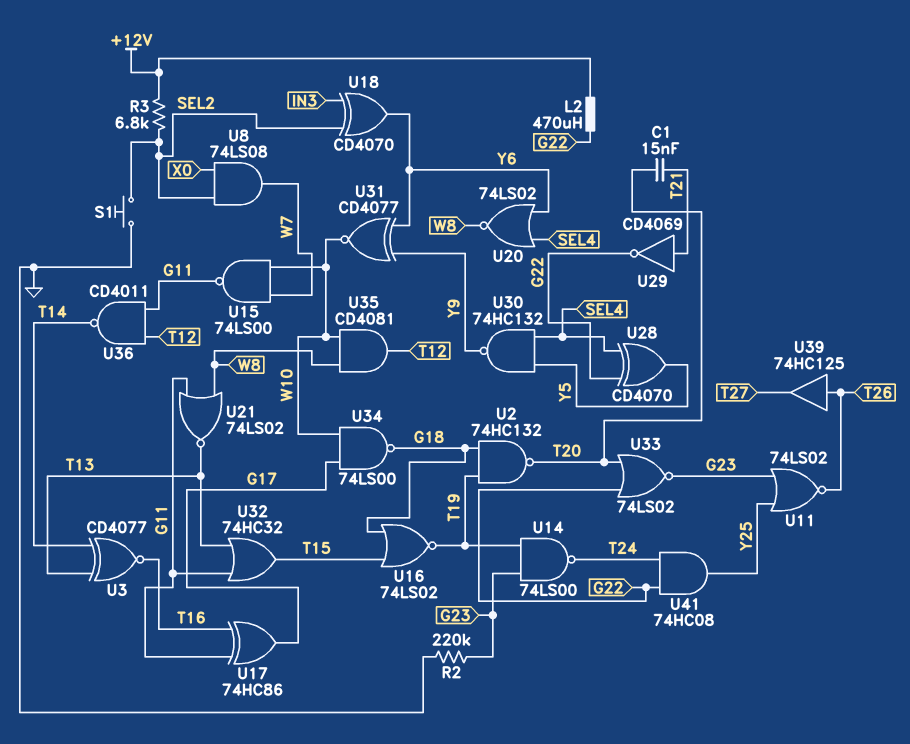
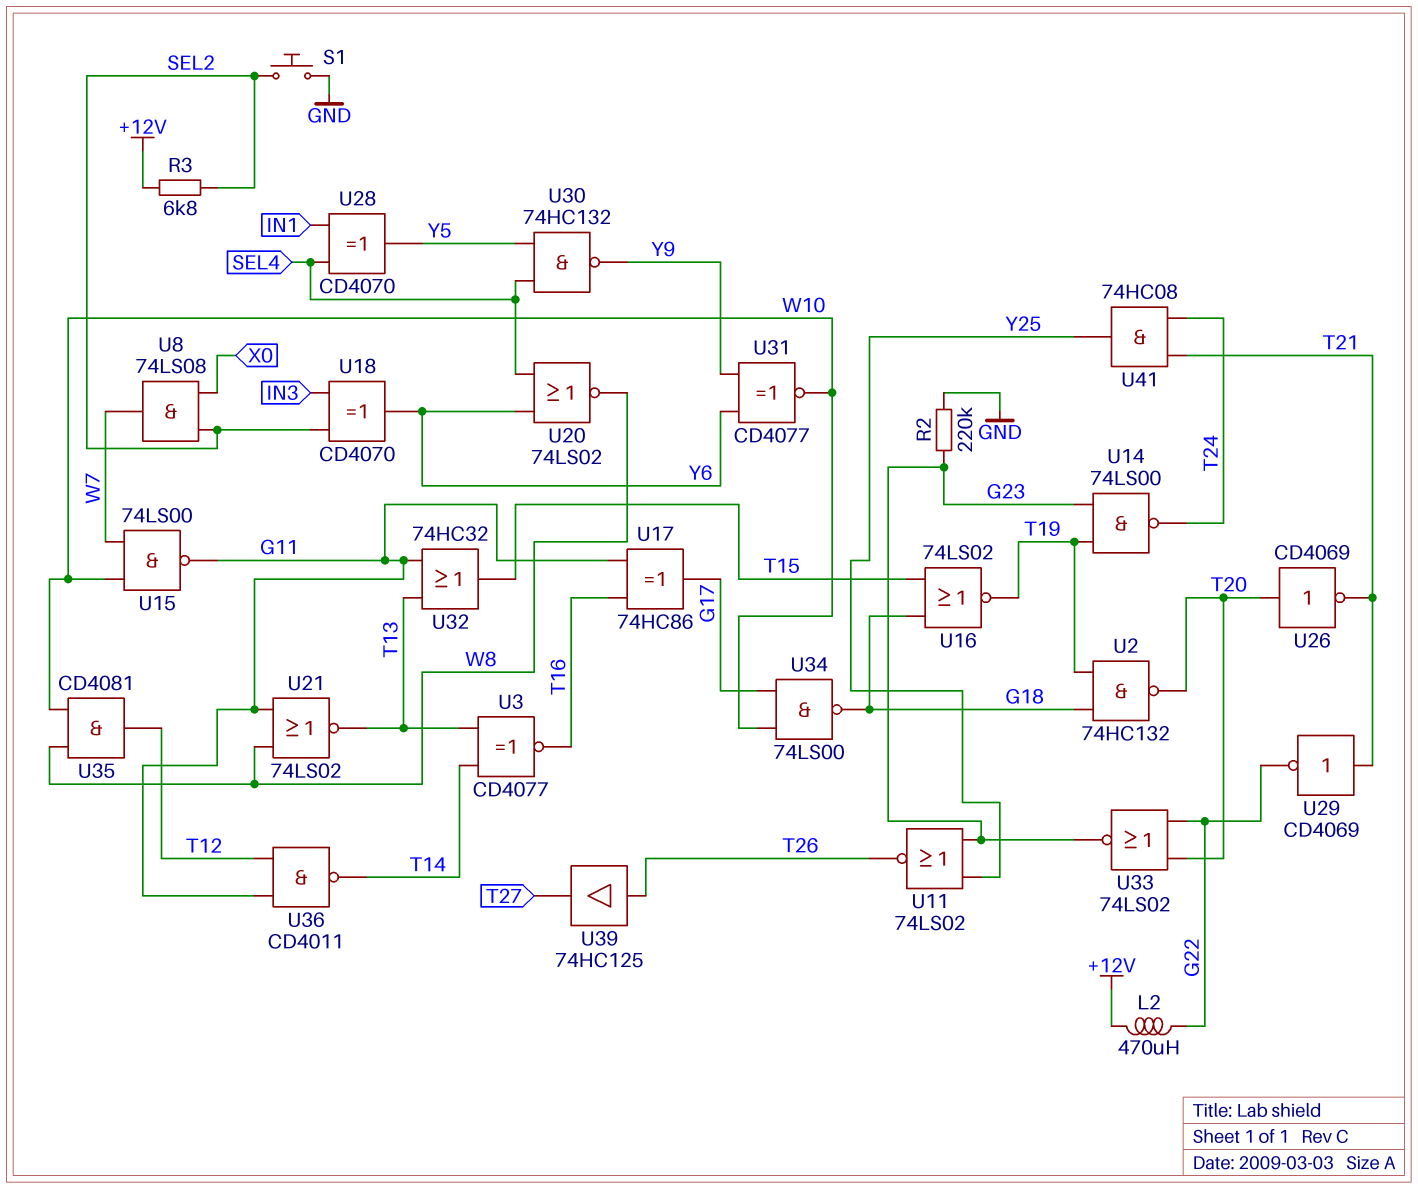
C1: 15nF (T20, T21) -> none
U26: none -> NOT CD4069 (in T20, out T21)
U28: XOR CD4070 (in G22, in SEL4, out Y5) -> XOR CD4070 (in IN1, in SEL4, out Y5)
U41: AND 74HC08 (in G22, in T24, out Y25) -> AND 74HC08 (in T21, in T24, out Y25)

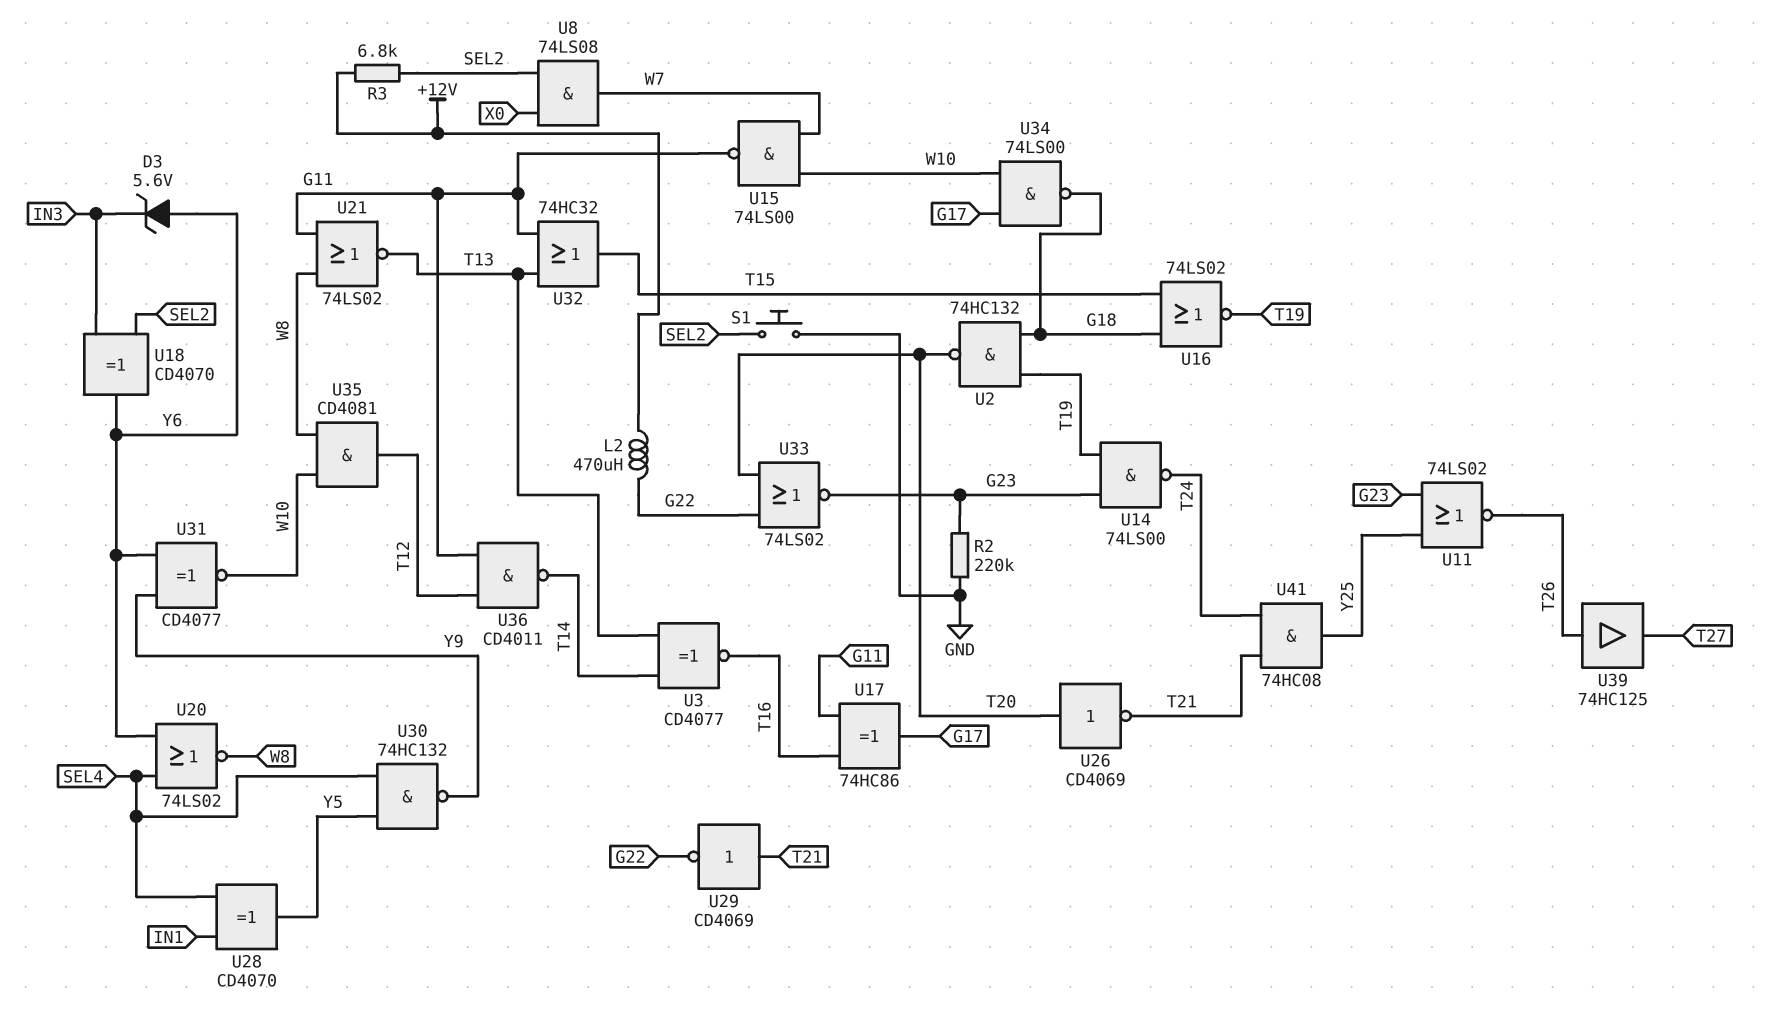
D3: none -> zener 5.6V (A Y6, K IN3)

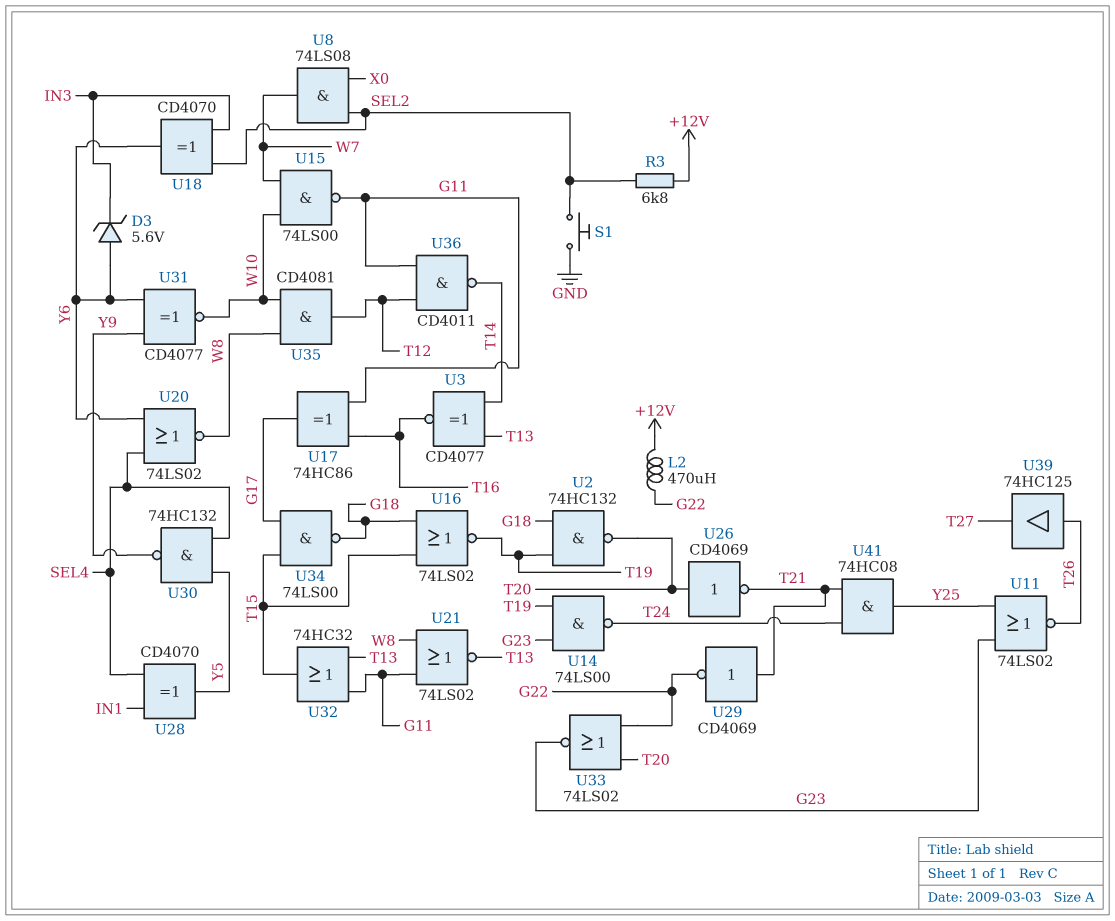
R2: 220k (G23, GND) -> none
U34: NAND 74LS00 (in G17, in W10, out G18) -> NAND 74LS00 (in G17, in T15, out G18)

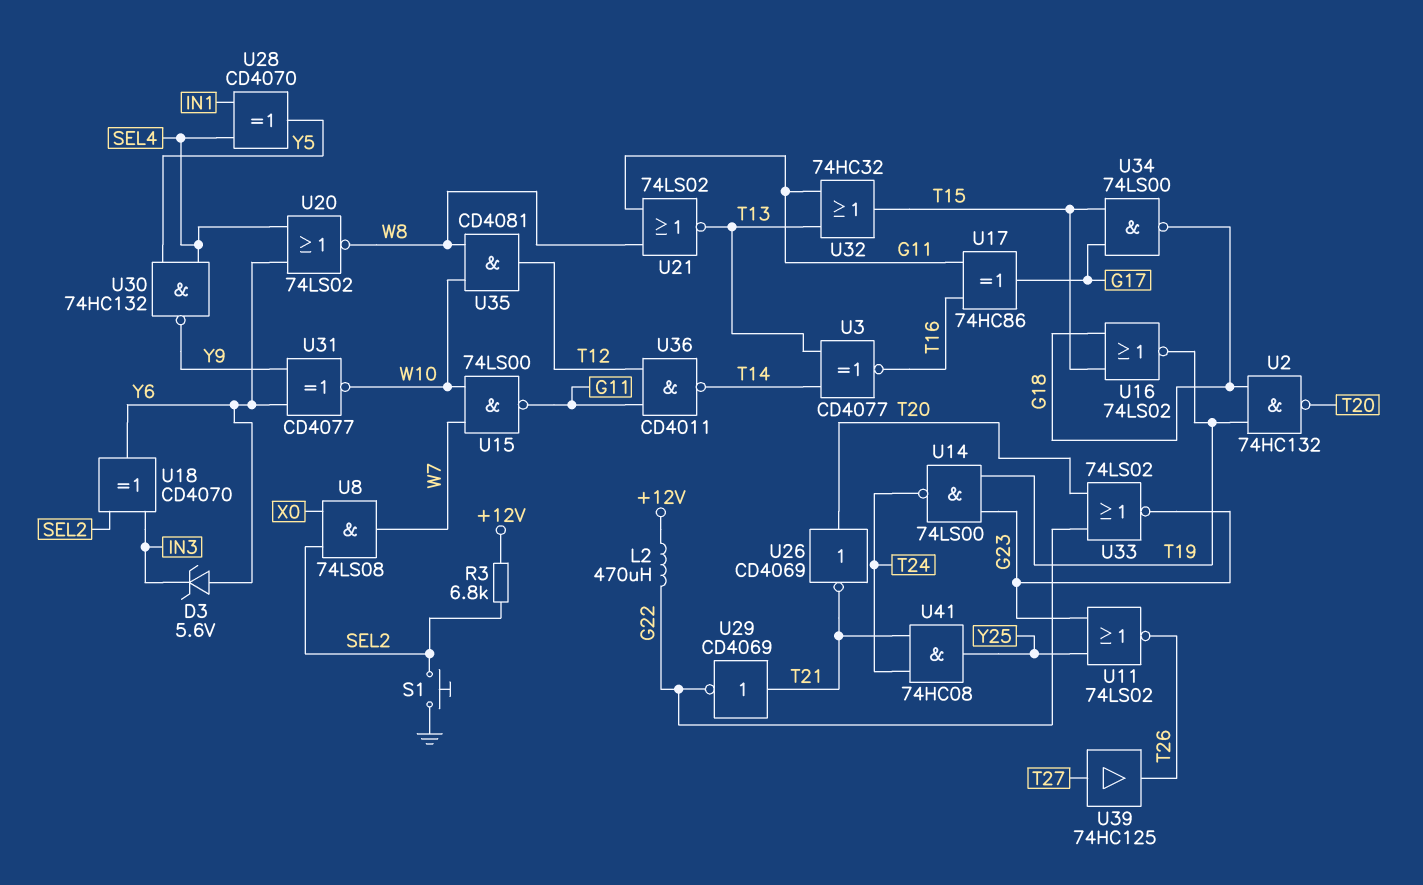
U39: buffer 74HC125 (in T26, out T27) -> buffer 74HC125 (in T27, out T26)

